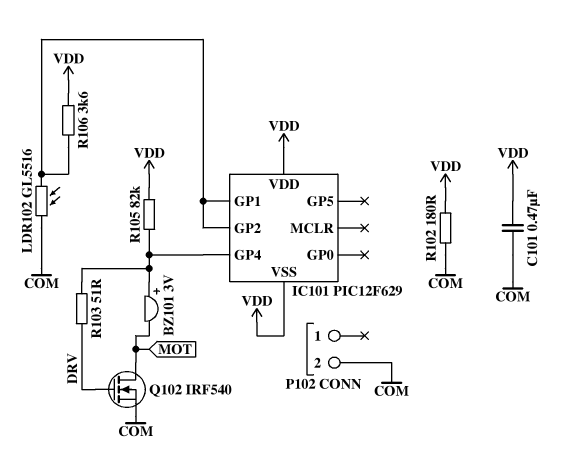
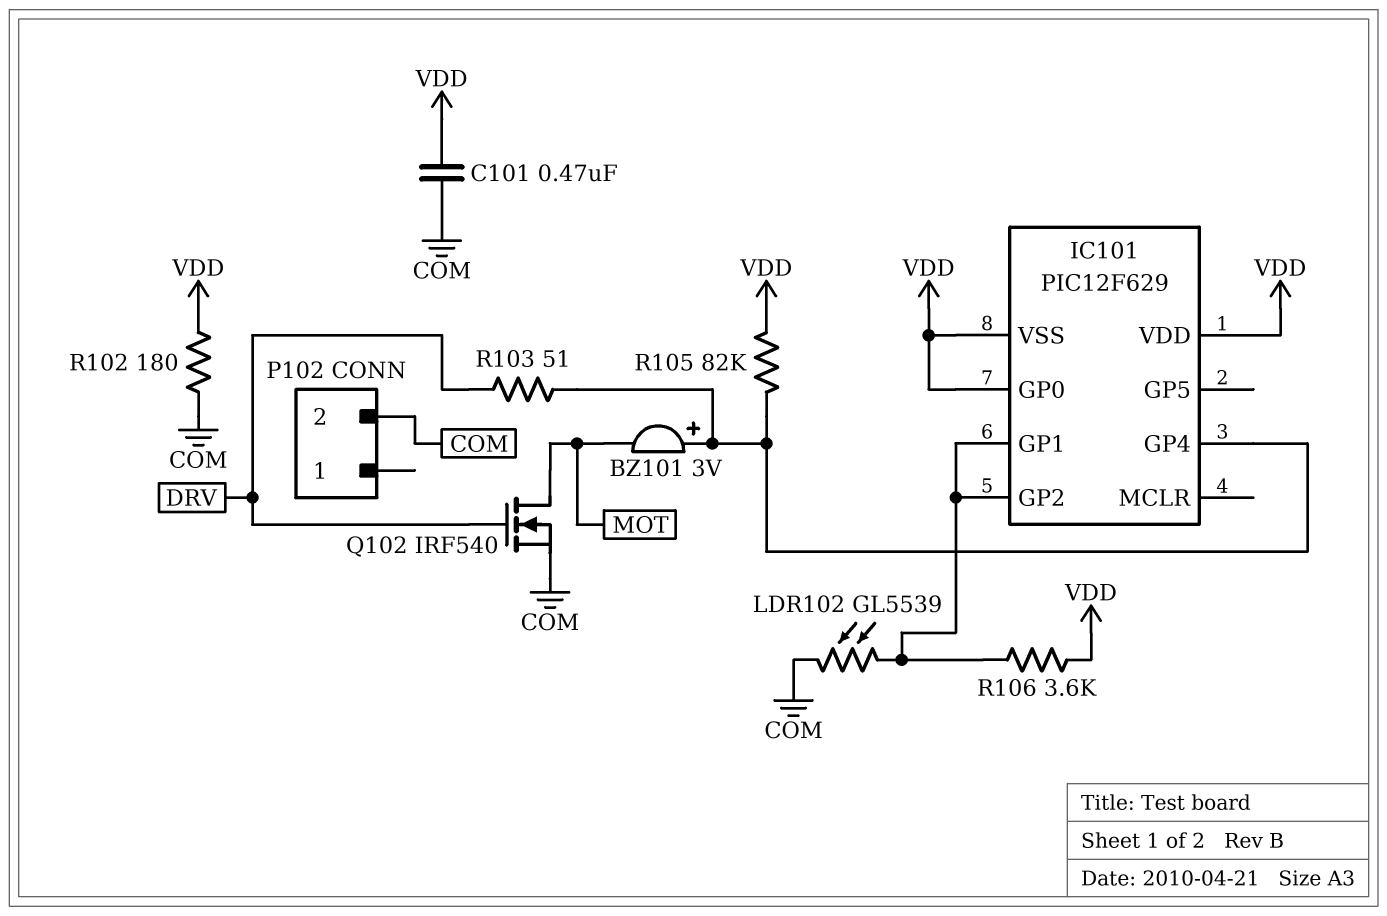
IC101 pin GP0: none -> VDD
LDR102: GL5516 (COM, IC101/GP1) -> GL5539 (COM, IC101/GP1)

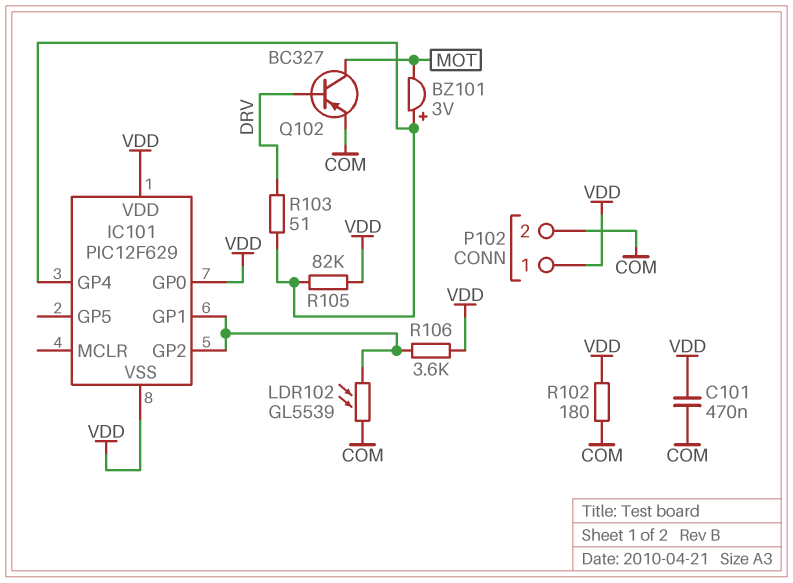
P102 pin 1: none -> VDD
Q102: NMOS IRF540 (G DRV, D MOT, S COM) -> PNP BC327 (B DRV, C MOT, E COM)

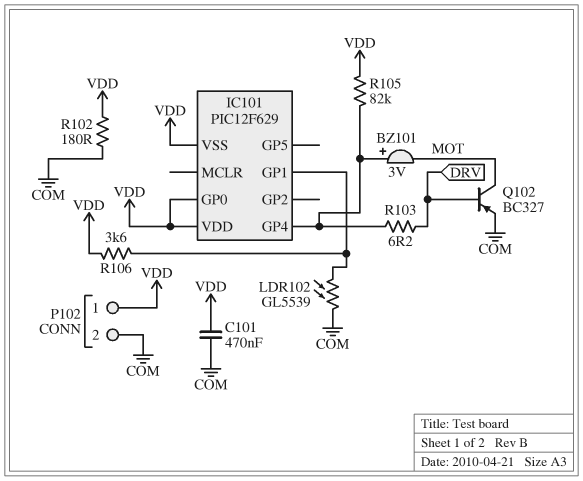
IC101 pin GP2: IC101/GP1 -> none
R103: 51 (DRV, IC101/GP4) -> 6.2 (DRV, IC101/GP4)

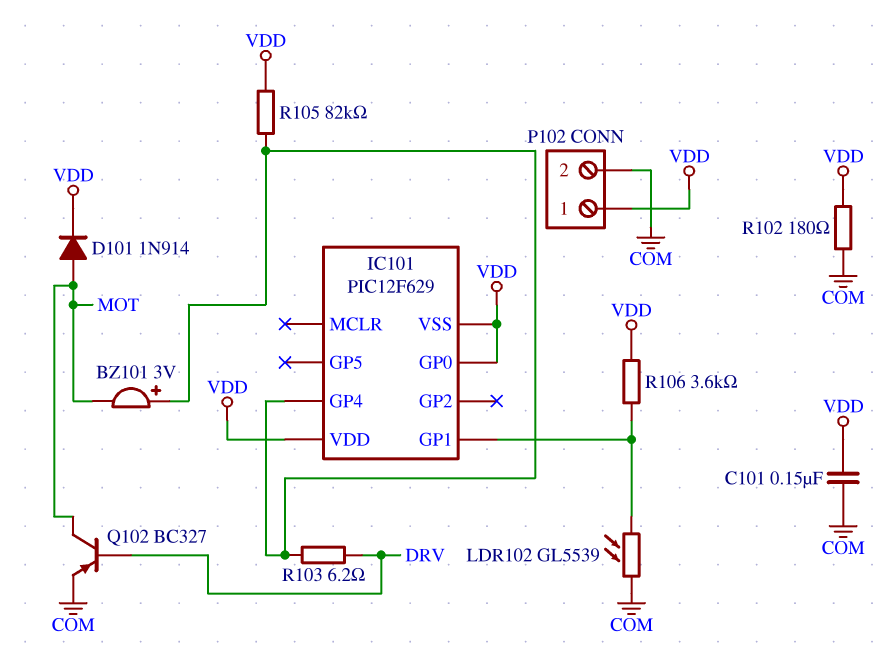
C101: 470nF (COM, VDD) -> 150nF (COM, VDD)
D101: none -> diode 1N914 (A MOT, K VDD)

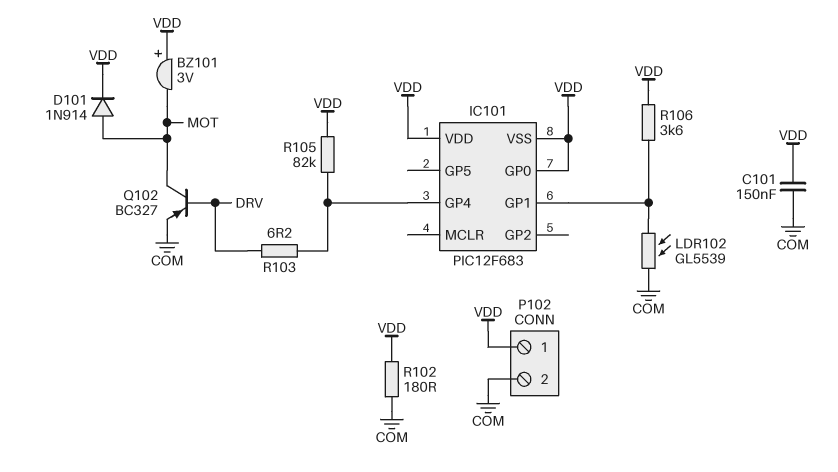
BZ101: buzzer 3V (plus IC101/GP4, minus MOT) -> buzzer 3V (plus VDD, minus MOT)
IC101: PIC12F629 -> PIC12F683

